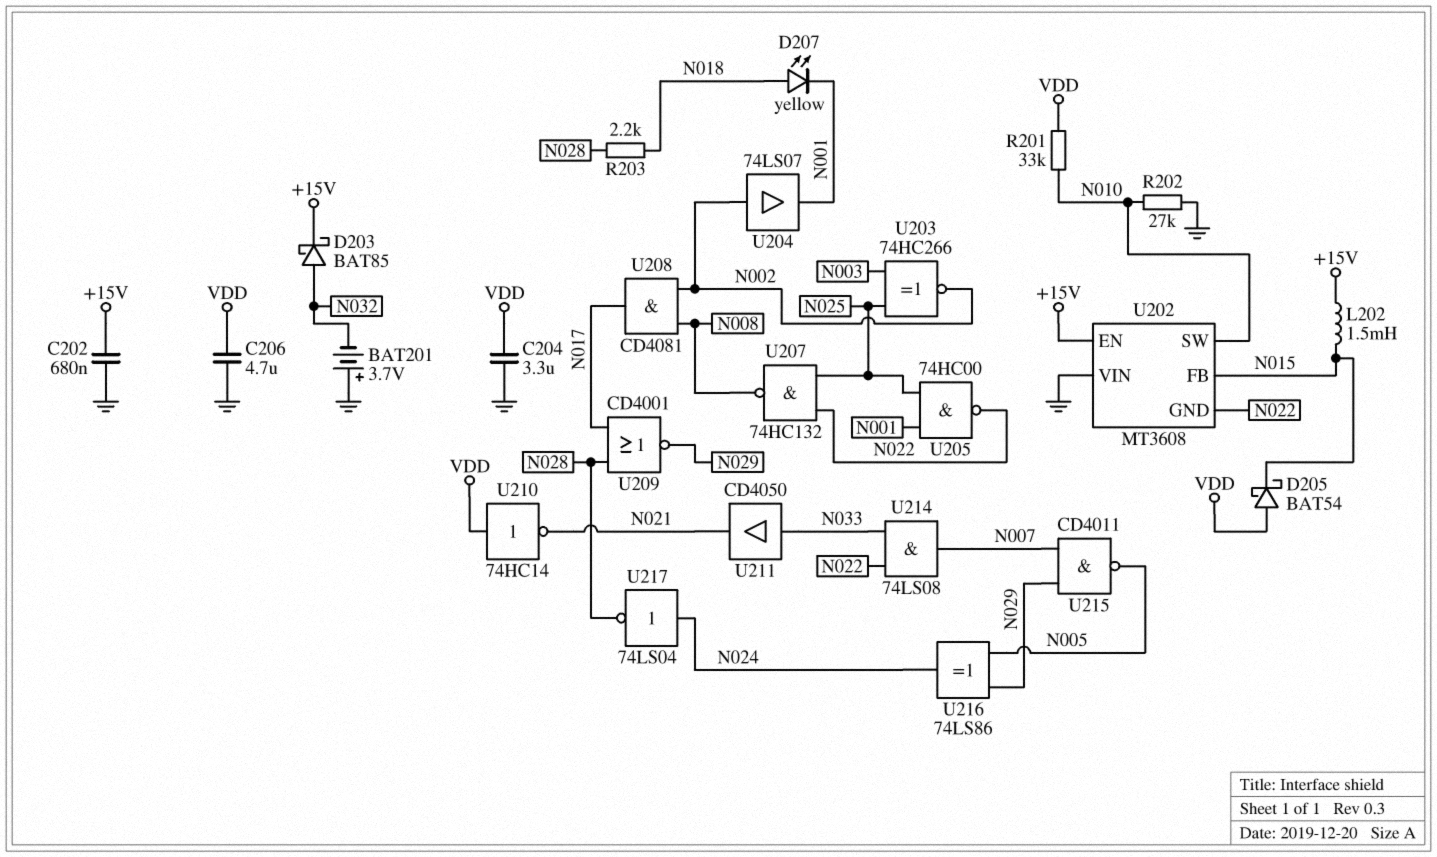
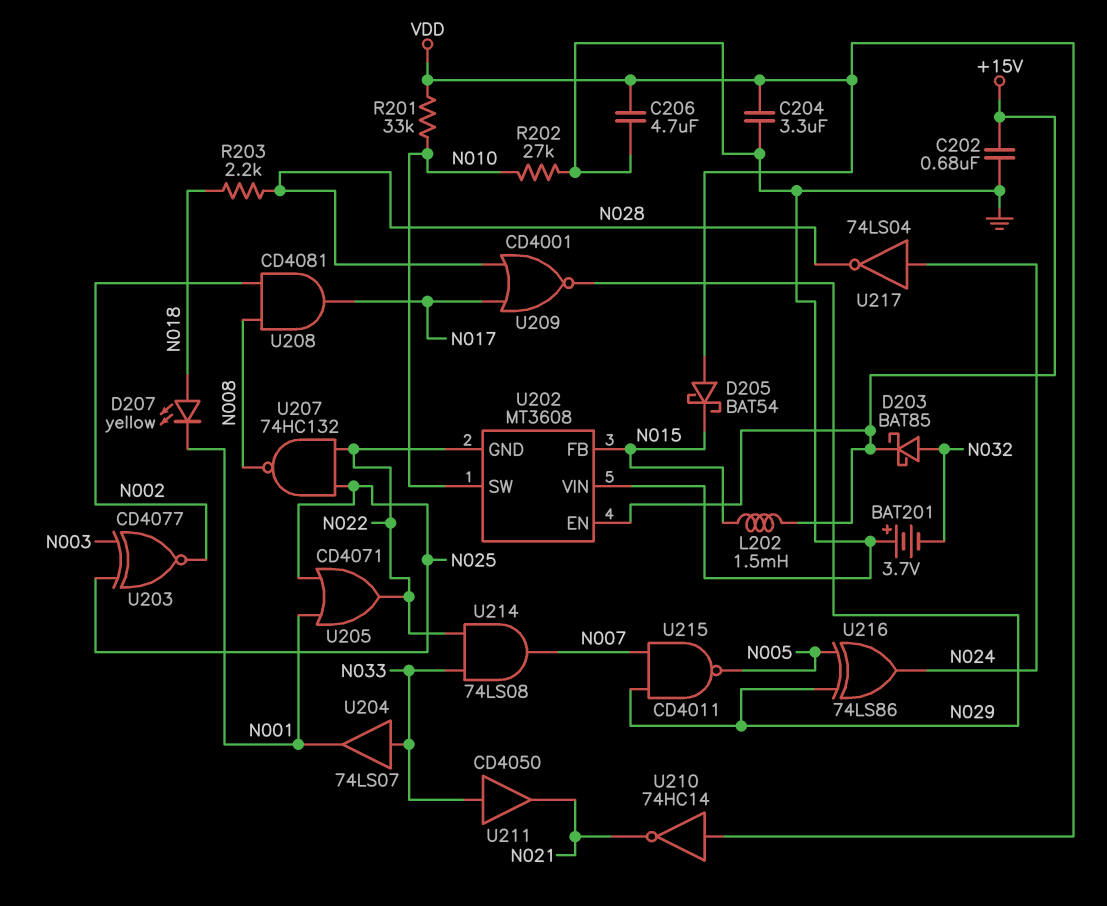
U203: XNOR 74HC266 (in N003, in N025, out N002) -> XNOR CD4077 (in N003, in N025, out N002)
U204: buffer 74LS07 (in N002, out N001) -> buffer 74LS07 (in N033, out N001)
U205: NAND 74HC00 (in N001, in N025, out N022) -> OR CD4071 (in N001, in N025, out N022)

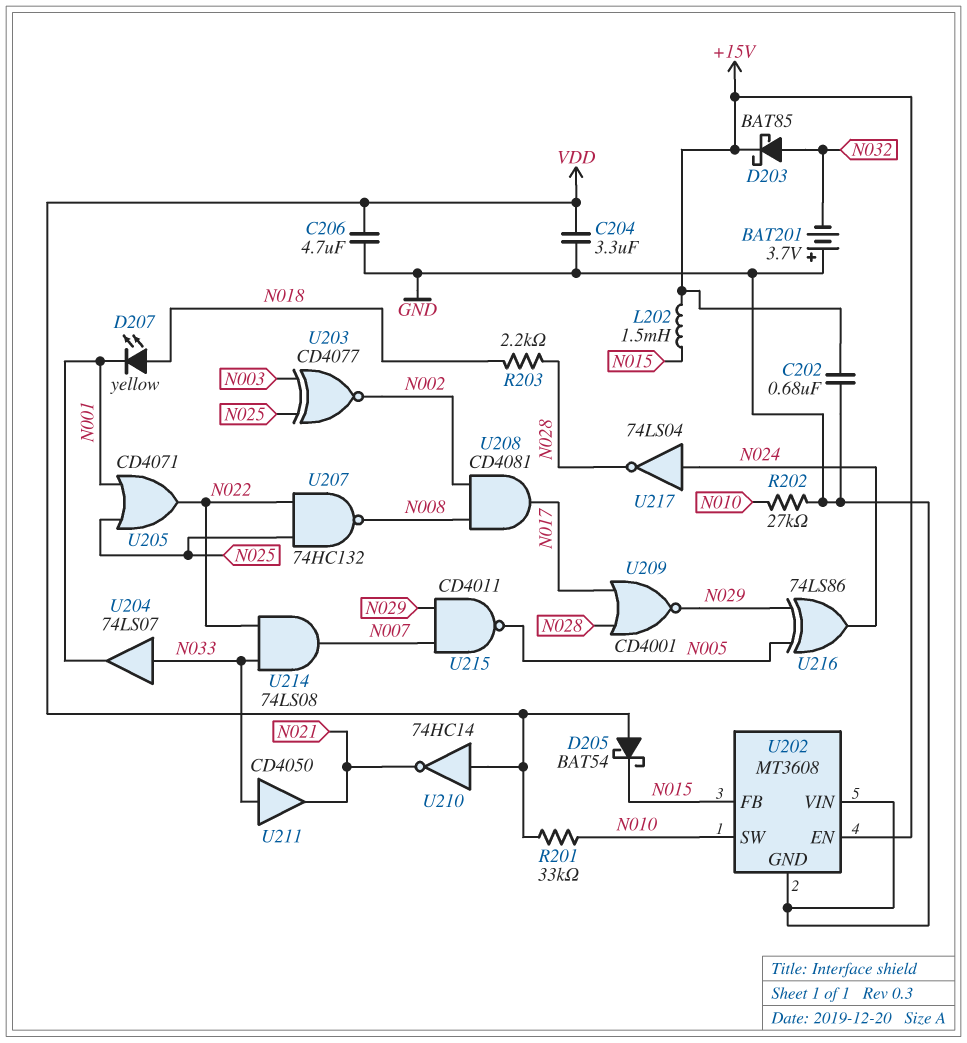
U202 pin GND: N022 -> GND

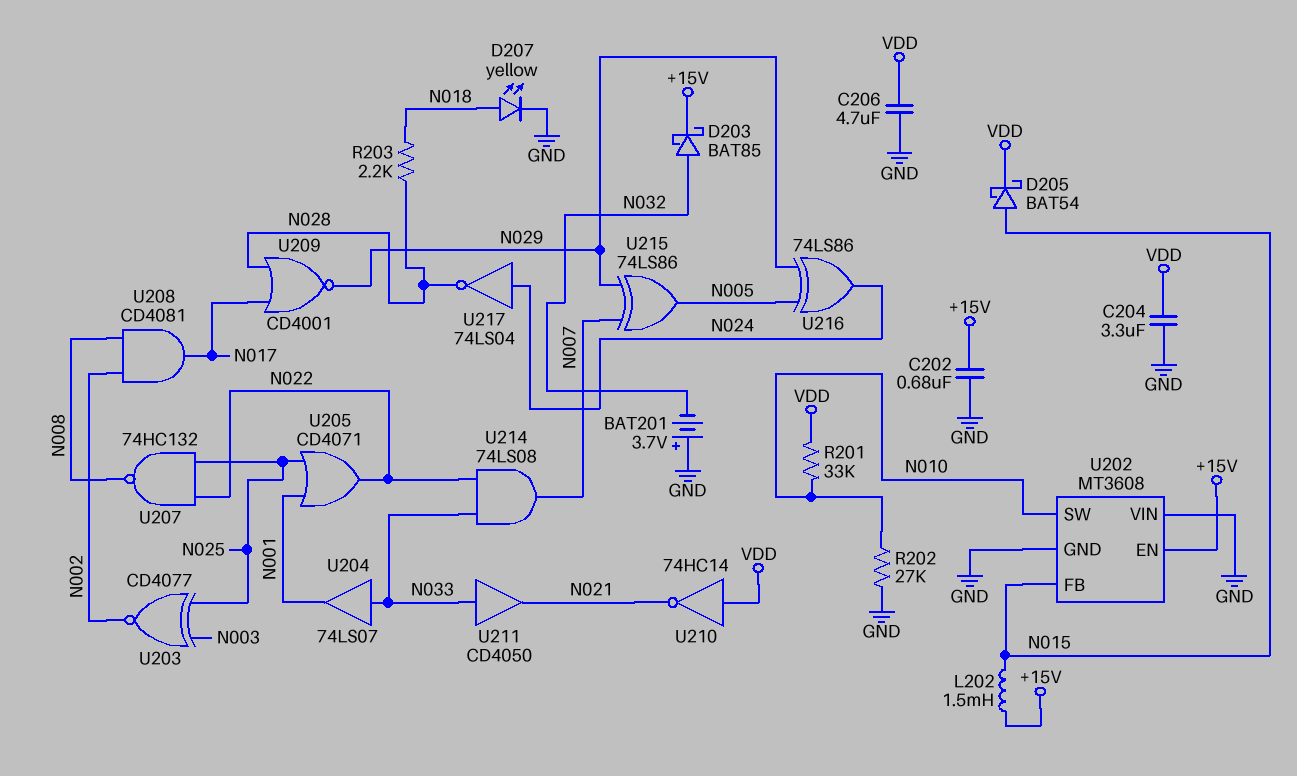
D205: schottky BAT54 (A VDD, K N015) -> schottky BAT54 (A N015, K VDD)
D207: LED yellow (A N018, K N001) -> LED yellow (A N018, K GND)
U215: NAND CD4011 (in N007, in N029, out N005) -> XOR 74LS86 (in N007, in N029, out N005)

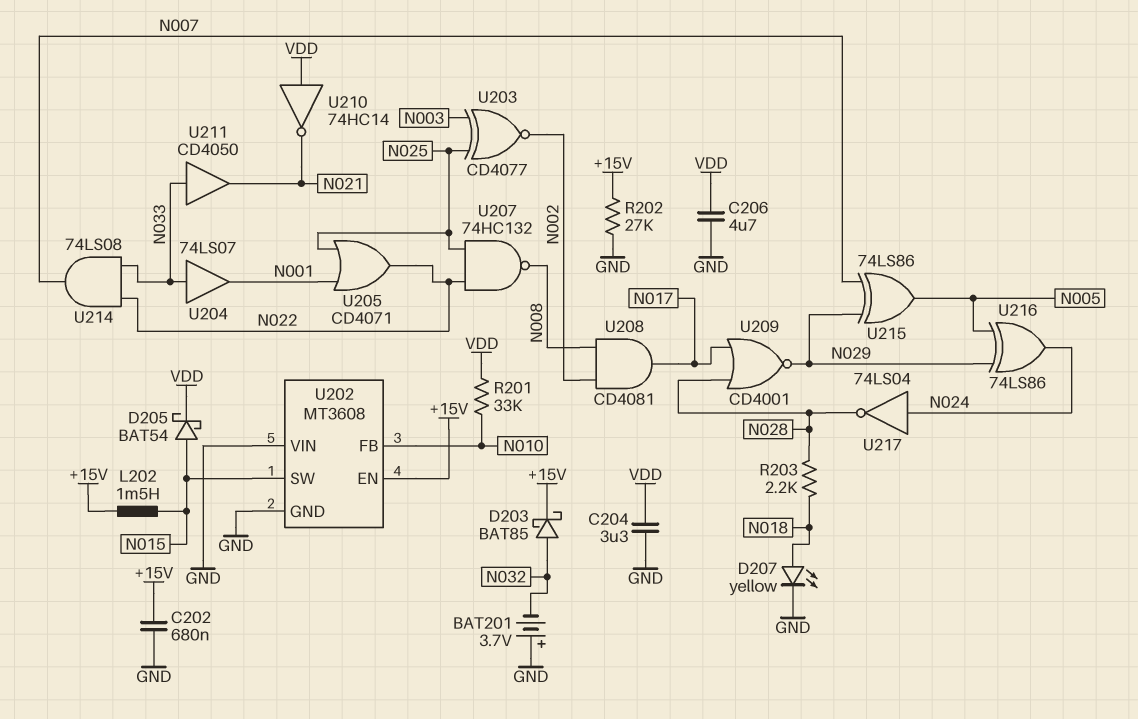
R202: 27k (GND, N010) -> 27k (+15V, GND)
U202 pin FB: N015 -> N010
U202 pin SW: N010 -> N015

